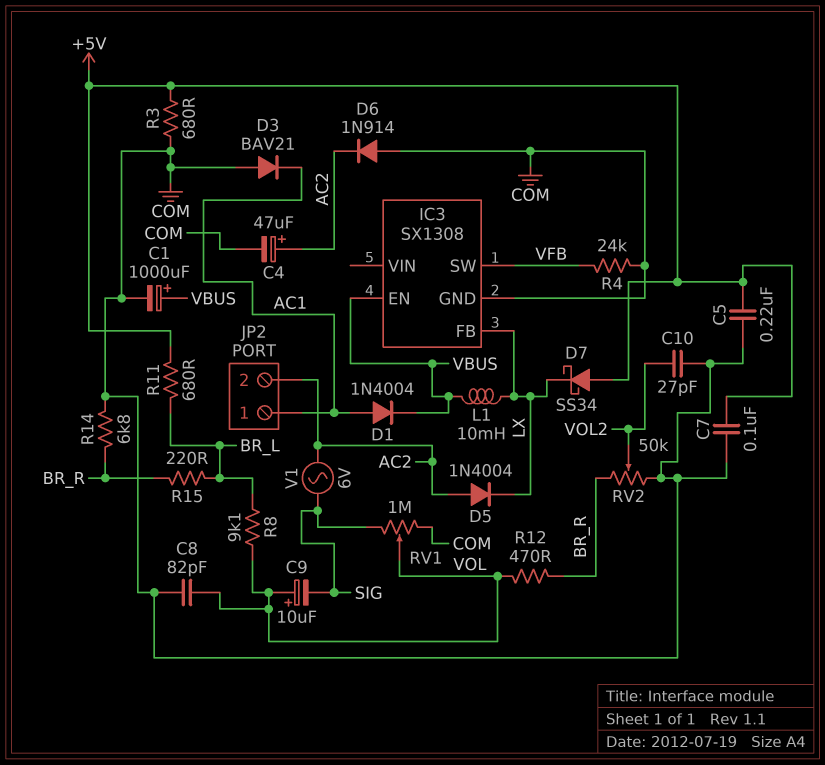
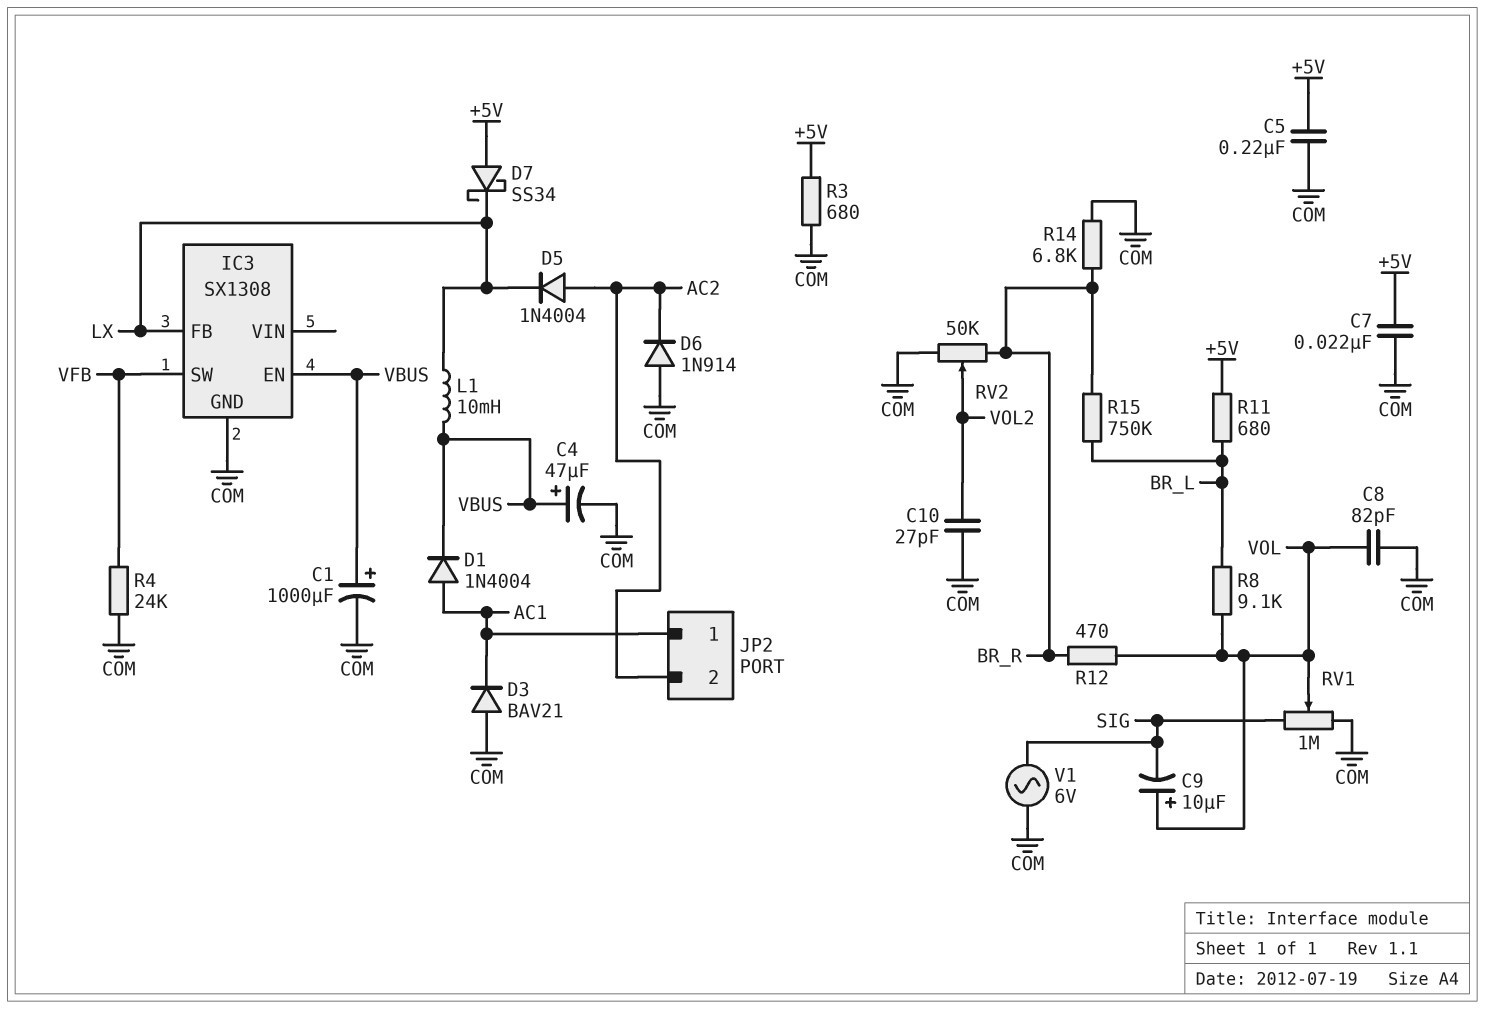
C4: 47uF (plus AC2, minus COM) -> 47uF (plus VBUS, minus COM)
C7: 100nF (+5V, COM) -> 22nF (+5V, COM)
R15: 220 (BR_L, BR_R) -> 750k (BR_L, BR_R)
V1: AC 6V (AC2, SIG) -> AC 6V (COM, SIG)

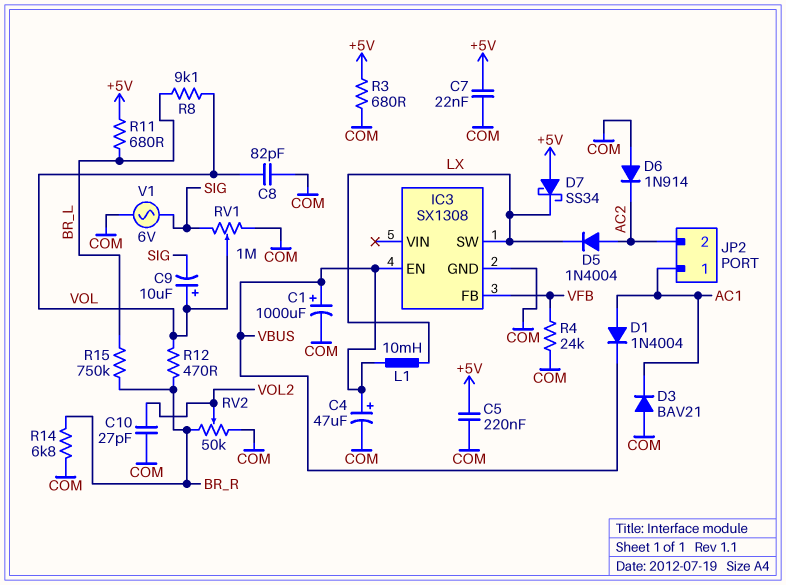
IC3 pin FB: LX -> VFB
IC3 pin SW: VFB -> LX

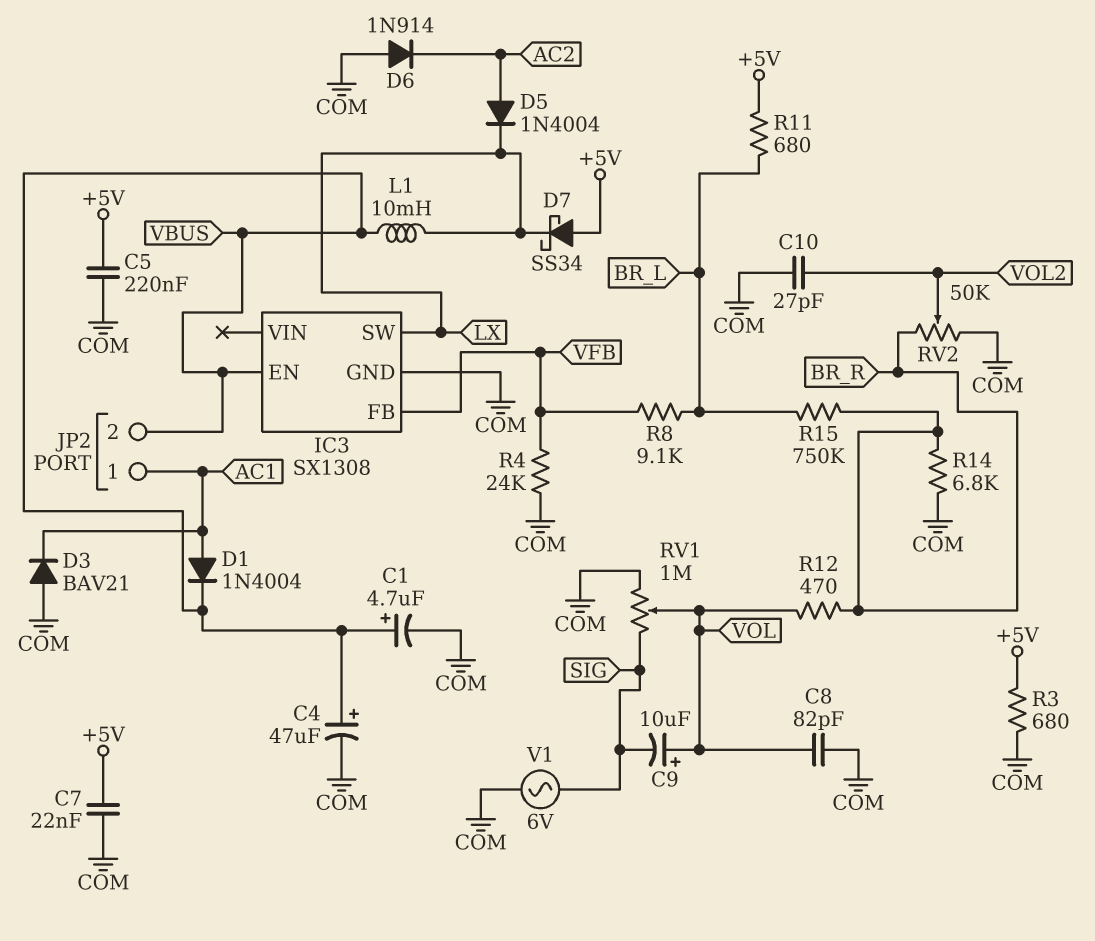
C1: 1000uF (plus VBUS, minus COM) -> 4.7uF (plus VBUS, minus COM)
JP2 pin 2: AC2 -> VBUS
R8: 9.1k (BR_L, VOL) -> 9.1k (BR_L, VFB)

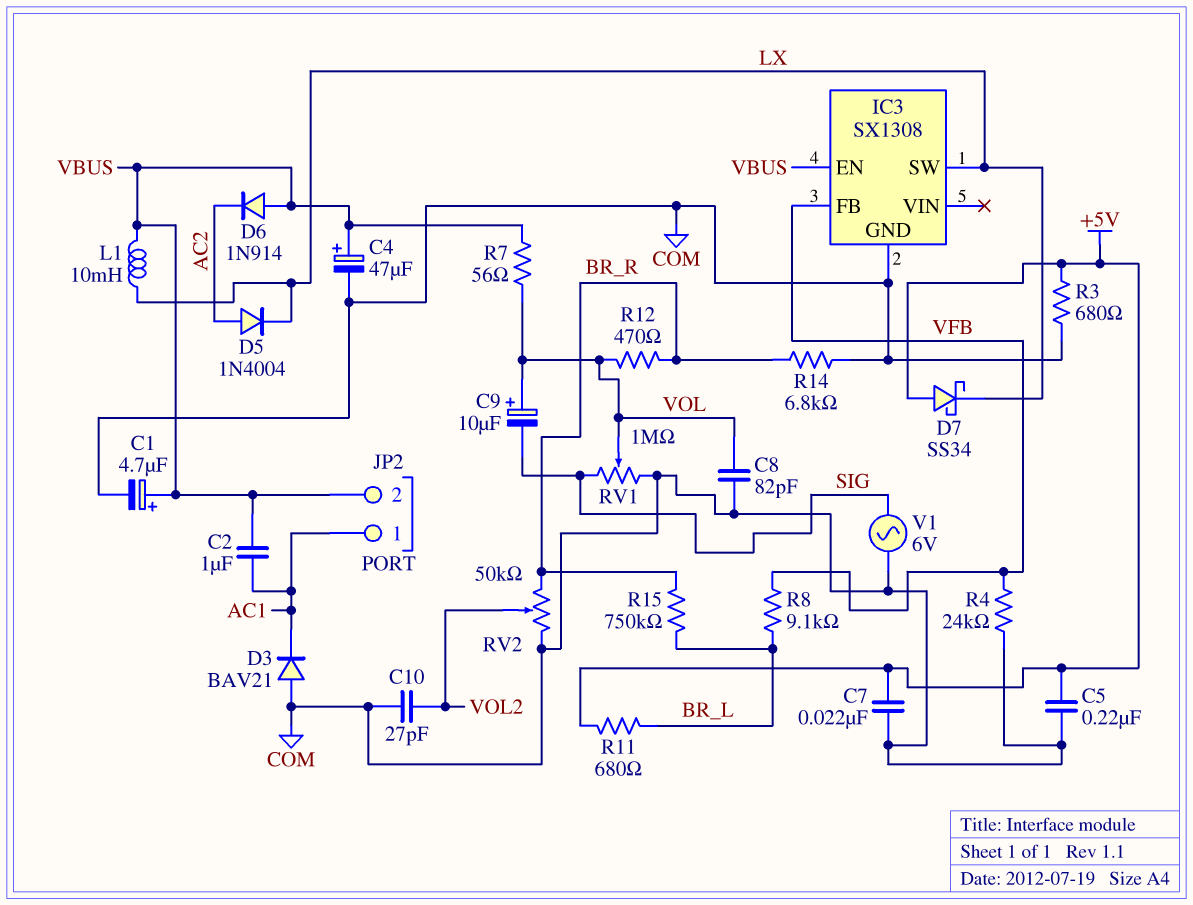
C2: none -> 1uF (AC1, VBUS)
D1: diode 1N4004 (A AC1, K VBUS) -> none
D6: diode 1N914 (A COM, K AC2) -> diode 1N914 (A VBUS, K AC2)
R7: none -> 56 (VBUS, VOL)

